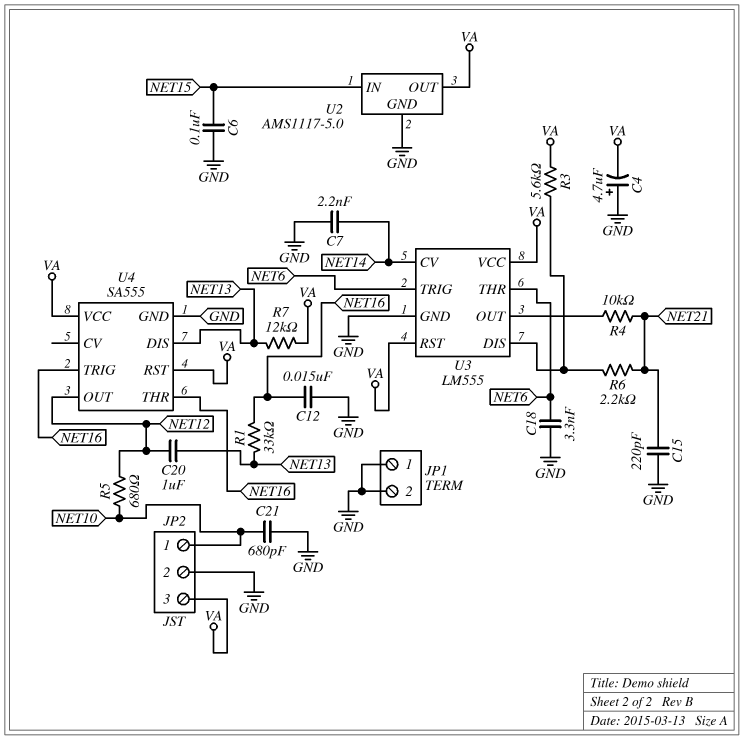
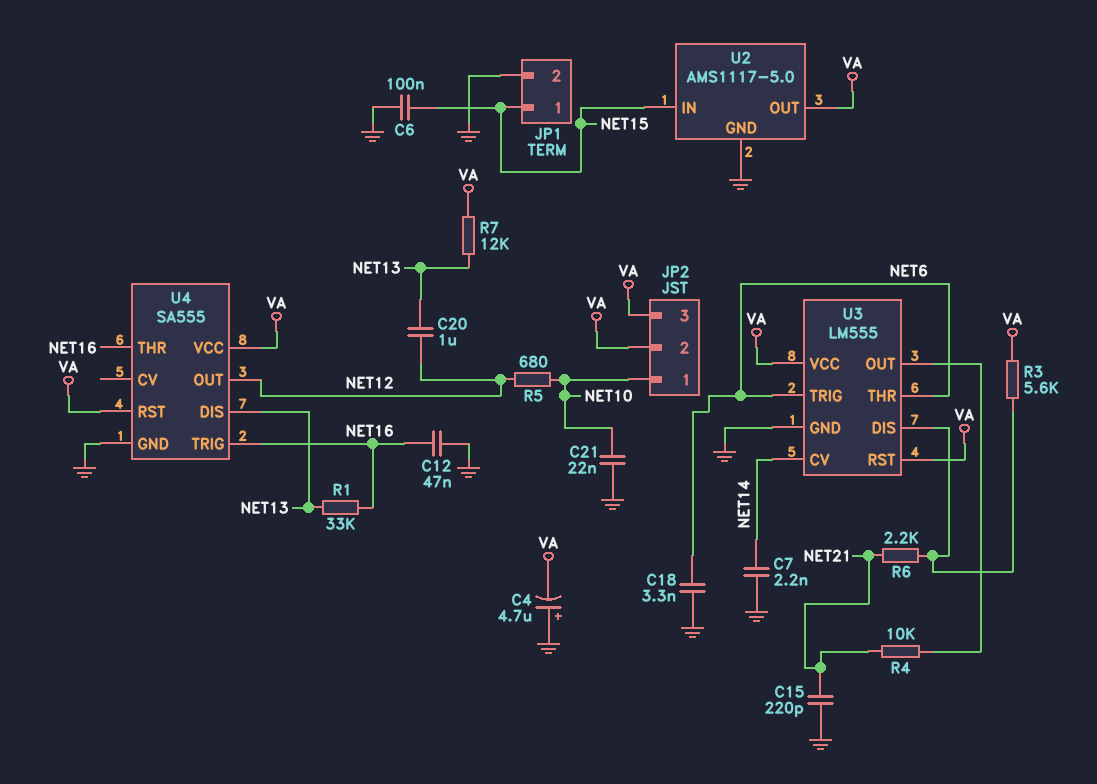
C12: 15nF (GND, NET16) -> 47nF (GND, NET16)
C21: 680pF (GND, NET10) -> 22nF (GND, NET10)
JP1 pin 1: GND -> NET15
JP2 pin 2: GND -> VA

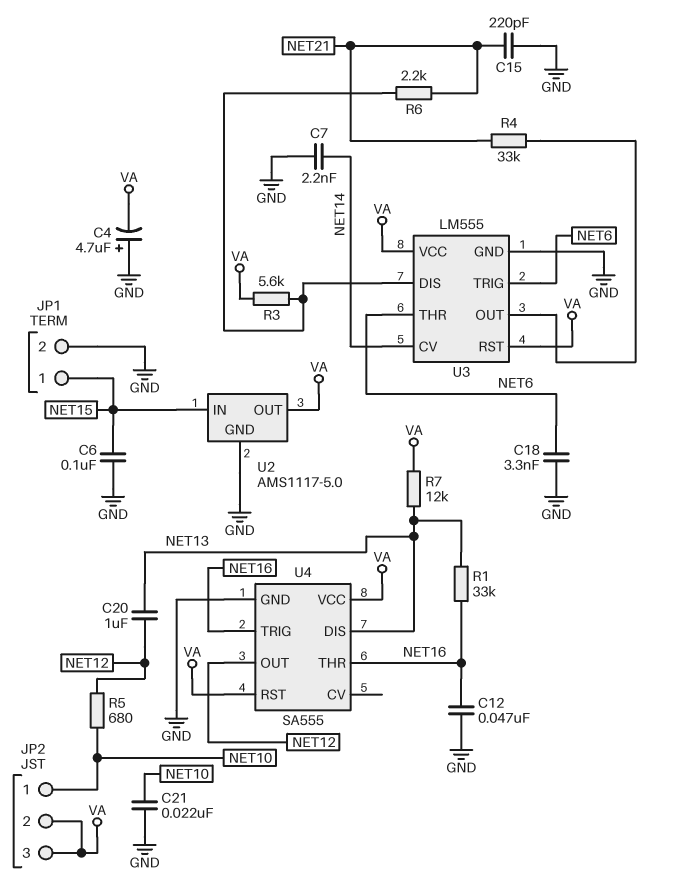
R4: 10k (NET21, U3/OUT) -> 33k (NET21, U3/OUT)

